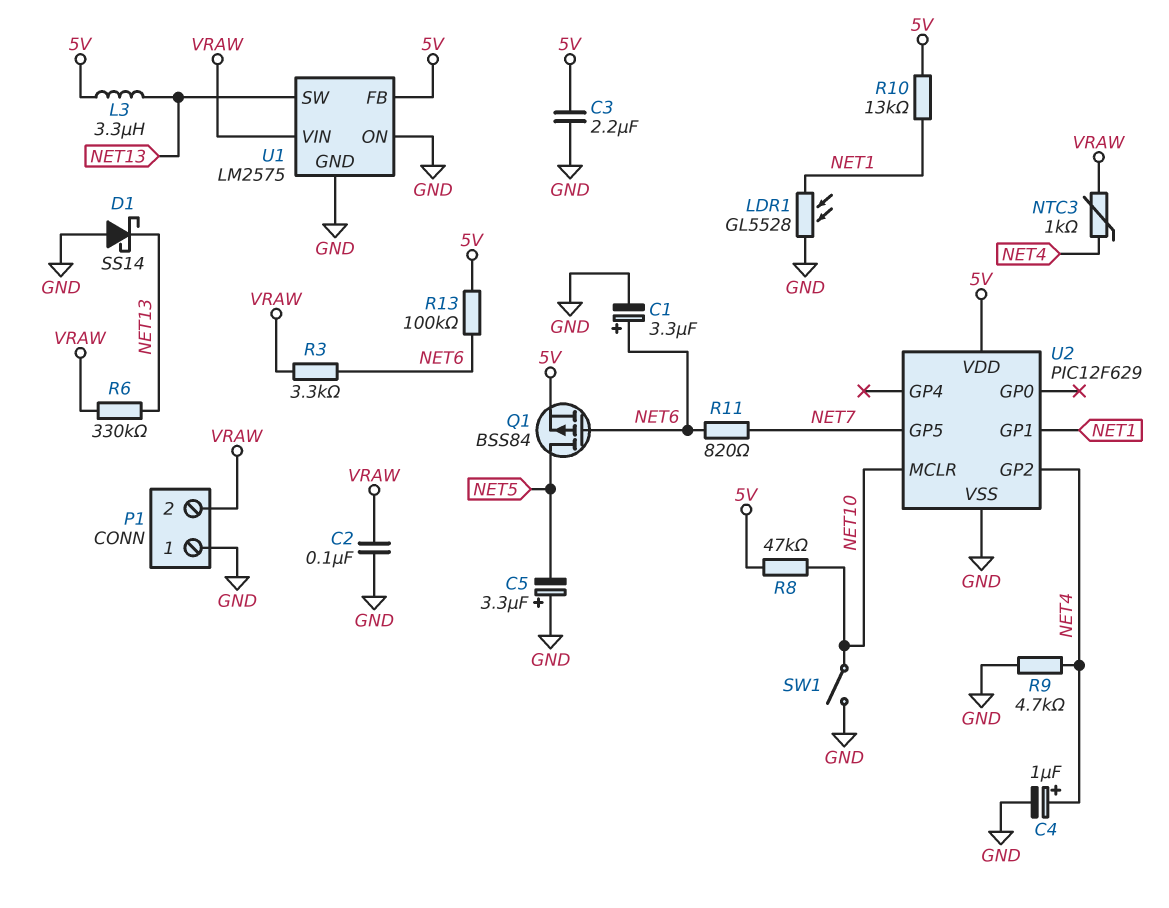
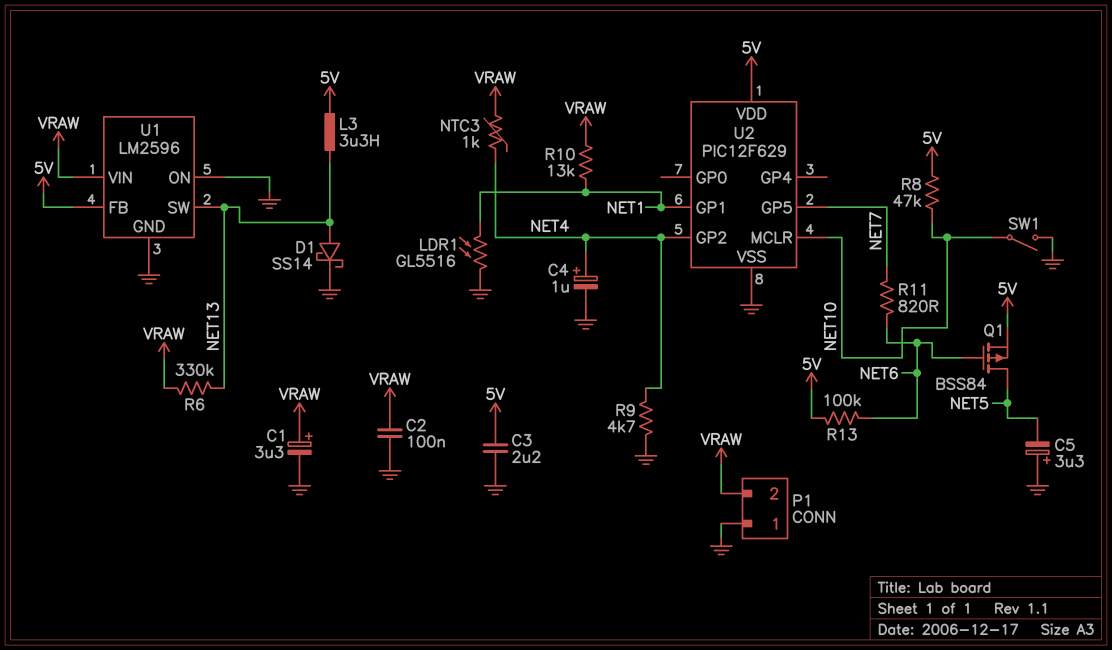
C1: 3.3uF (plus NET6, minus GND) -> 3.3uF (plus VRAW, minus GND)
D1: schottky SS14 (A GND, K NET13) -> schottky SS14 (A NET13, K GND)
LDR1: GL5528 (GND, NET1) -> GL5516 (GND, NET1)
R3: 3.3k (NET6, VRAW) -> none
R10: 13k (5V, NET1) -> 13k (NET1, VRAW)
U1: LM2575 -> LM2596

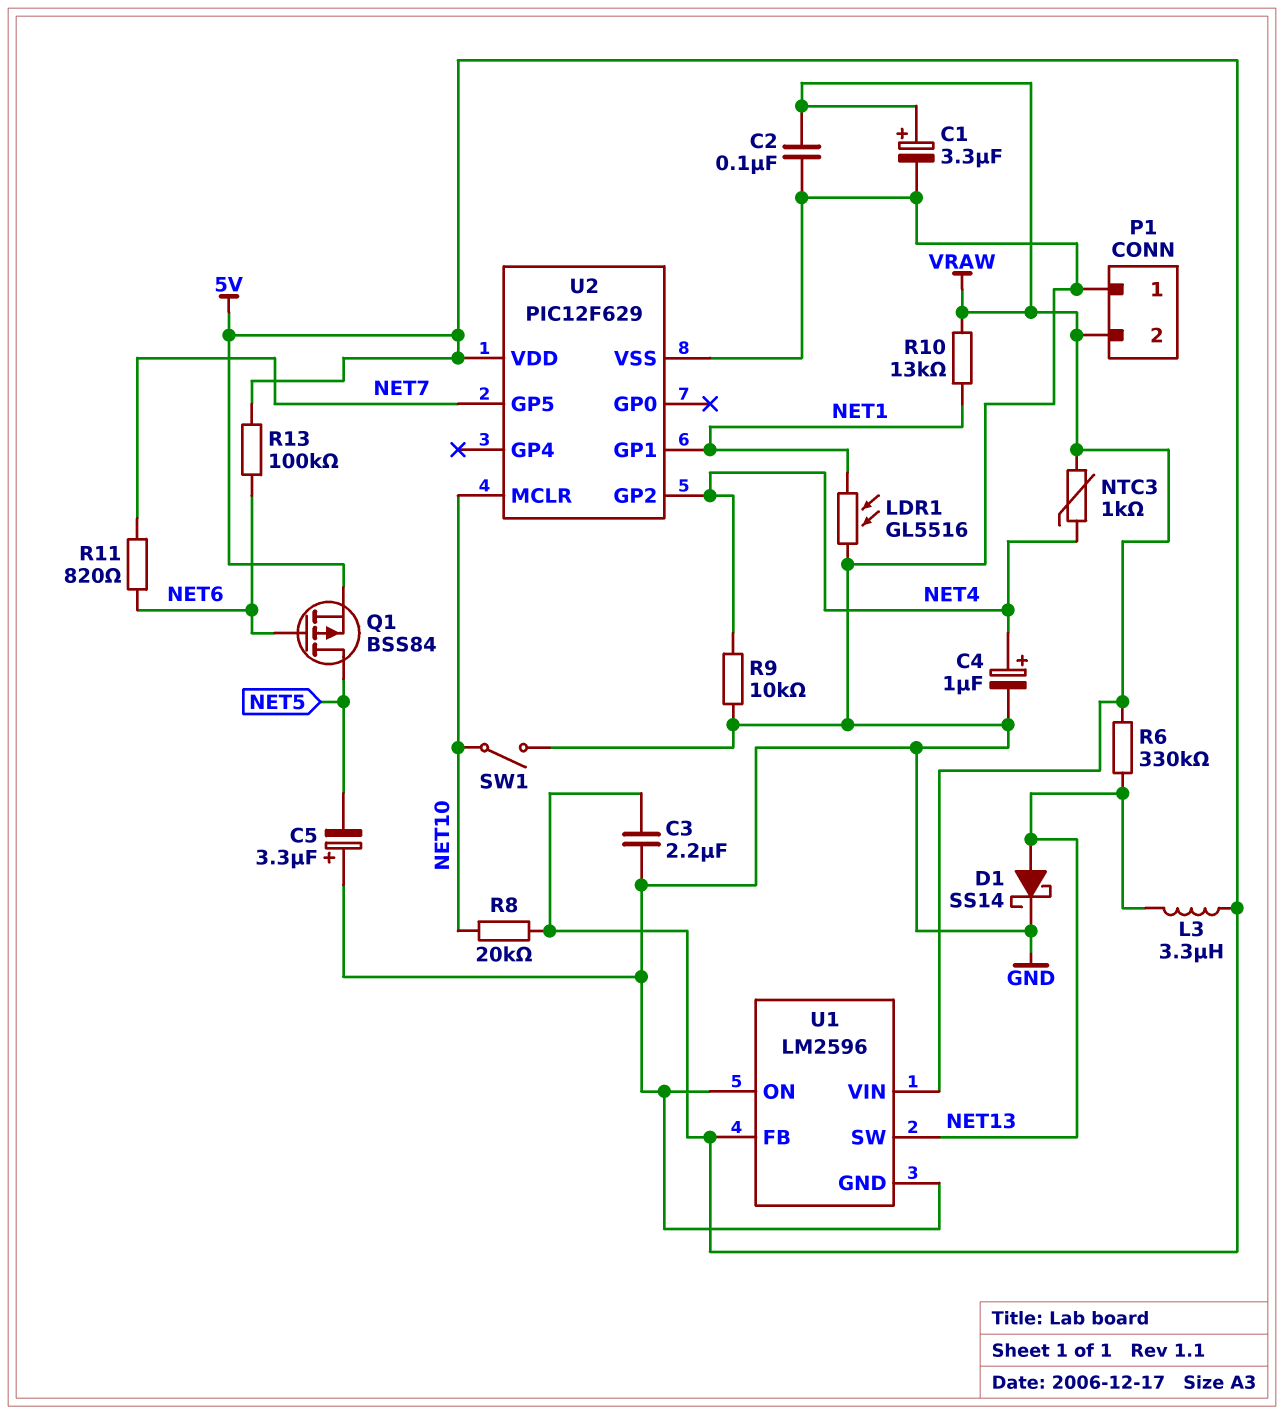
R8: 47k (5V, NET10) -> 20k (5V, NET10)
R9: 4.7k (GND, NET4) -> 10k (GND, NET4)

